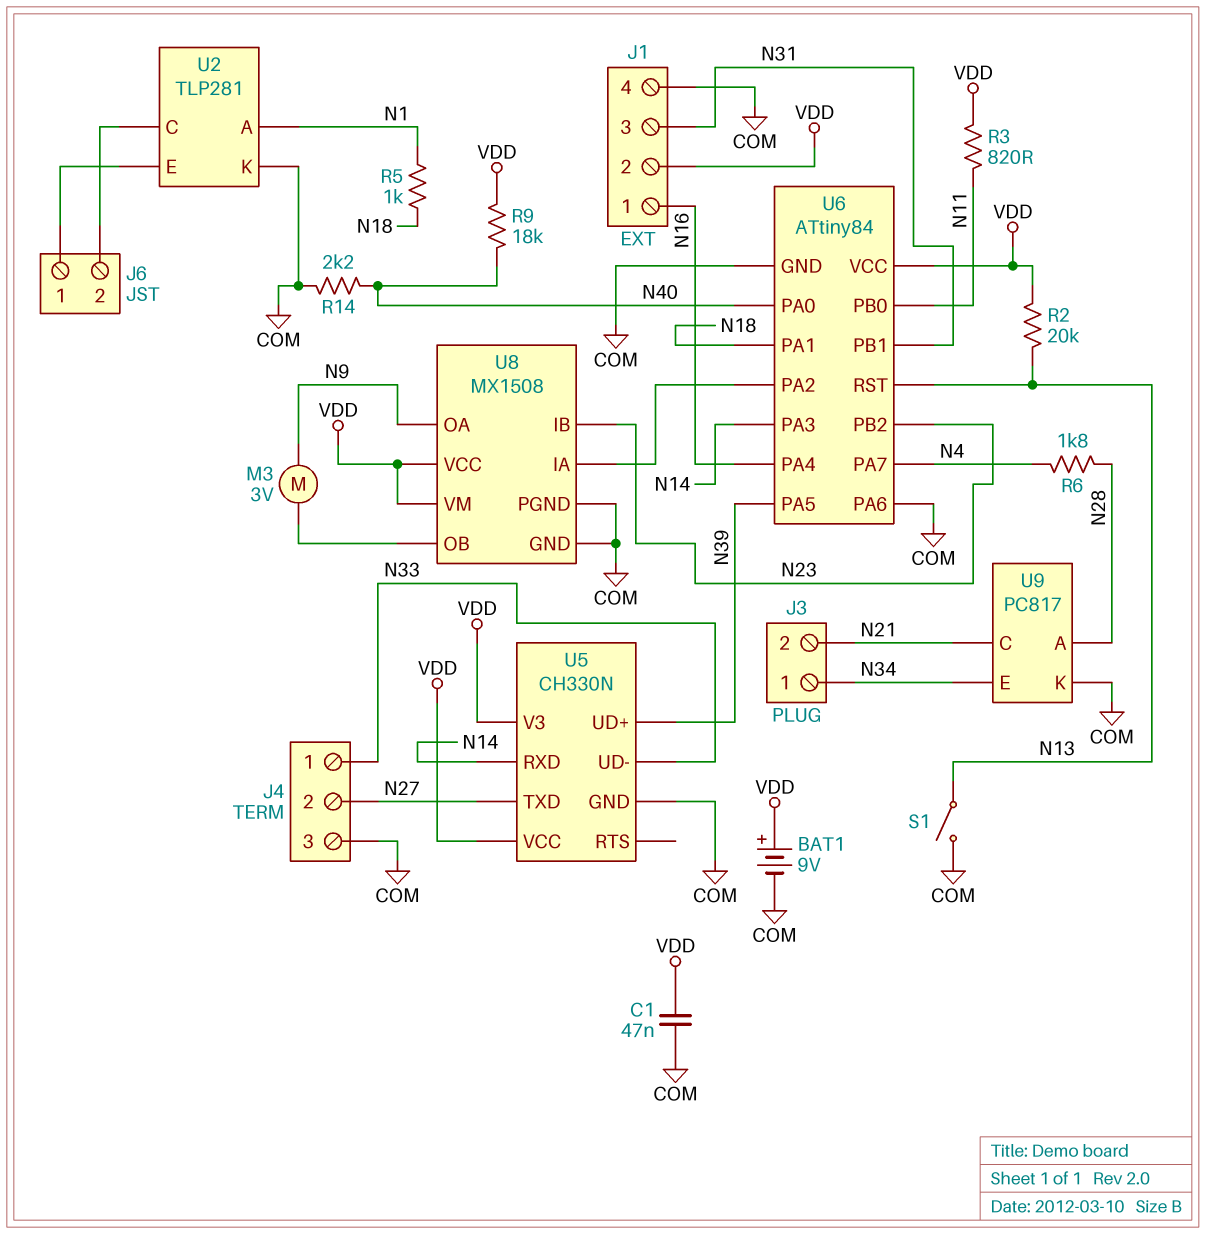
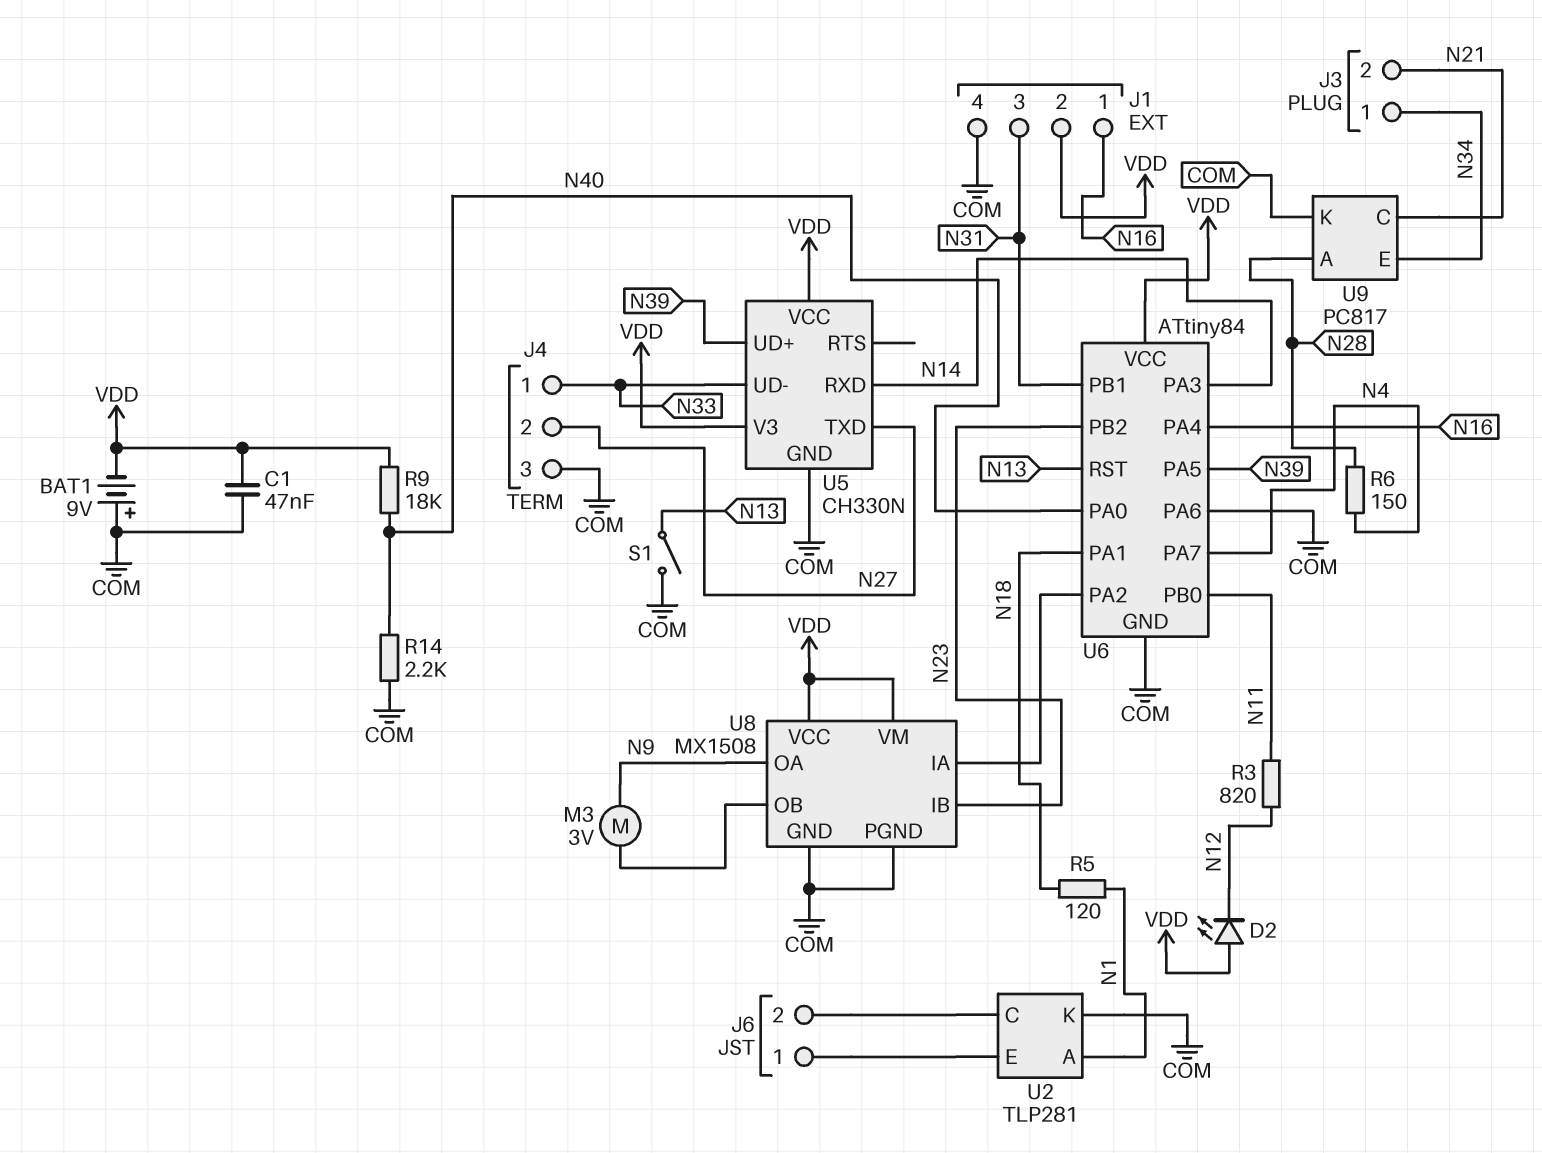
BAT1: 9V (plus VDD, minus COM) -> 9V (plus COM, minus VDD)
D2: none -> LED (A VDD, K N12)
R2: 20k (N13, VDD) -> none
R3: 820 (N11, VDD) -> 820 (N11, N12)
R5: 1k (N1, N18) -> 120 (N1, N18)
R6: 1.8k (N4, N28) -> 150 (N4, N28)

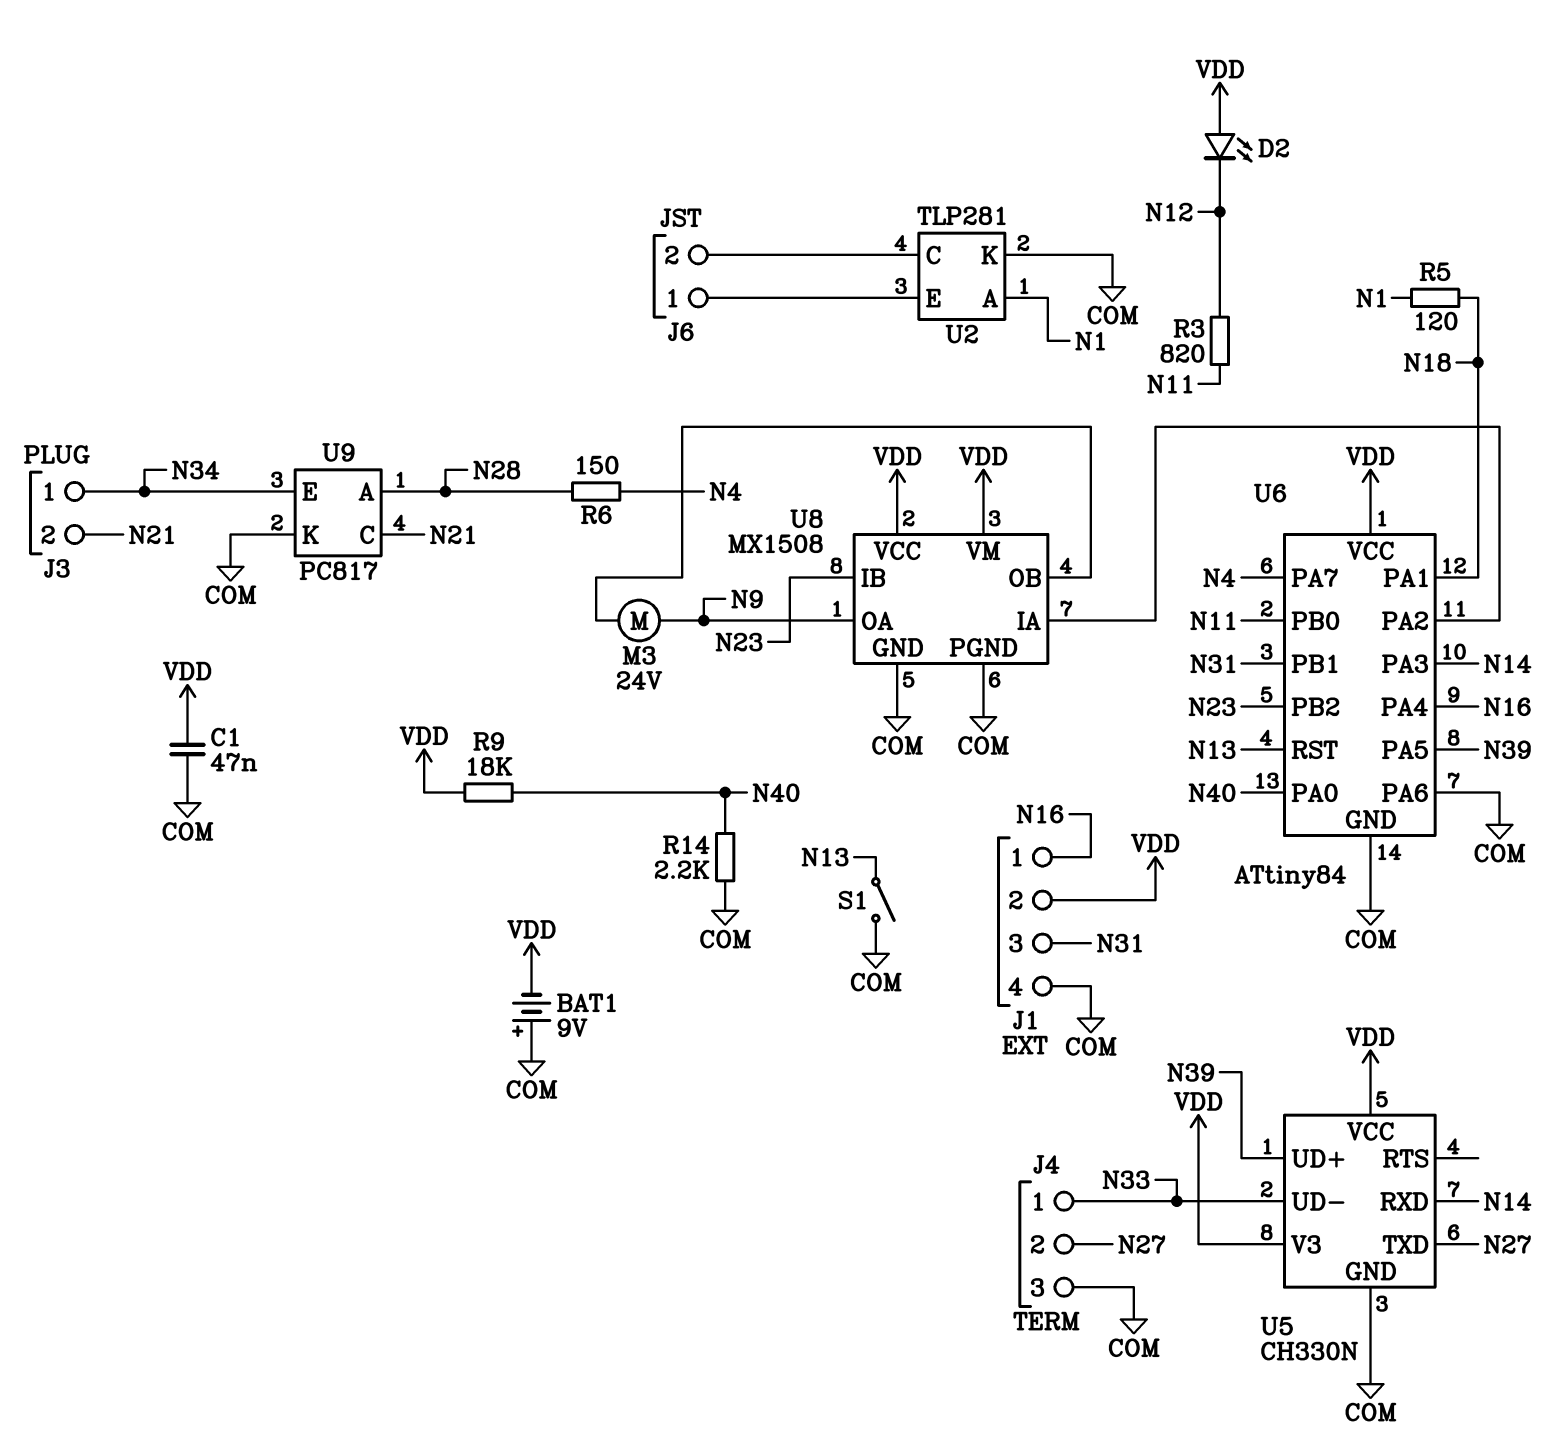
M3: motor 3V (N9, U8/OB) -> motor 24V (N9, U8/OB)

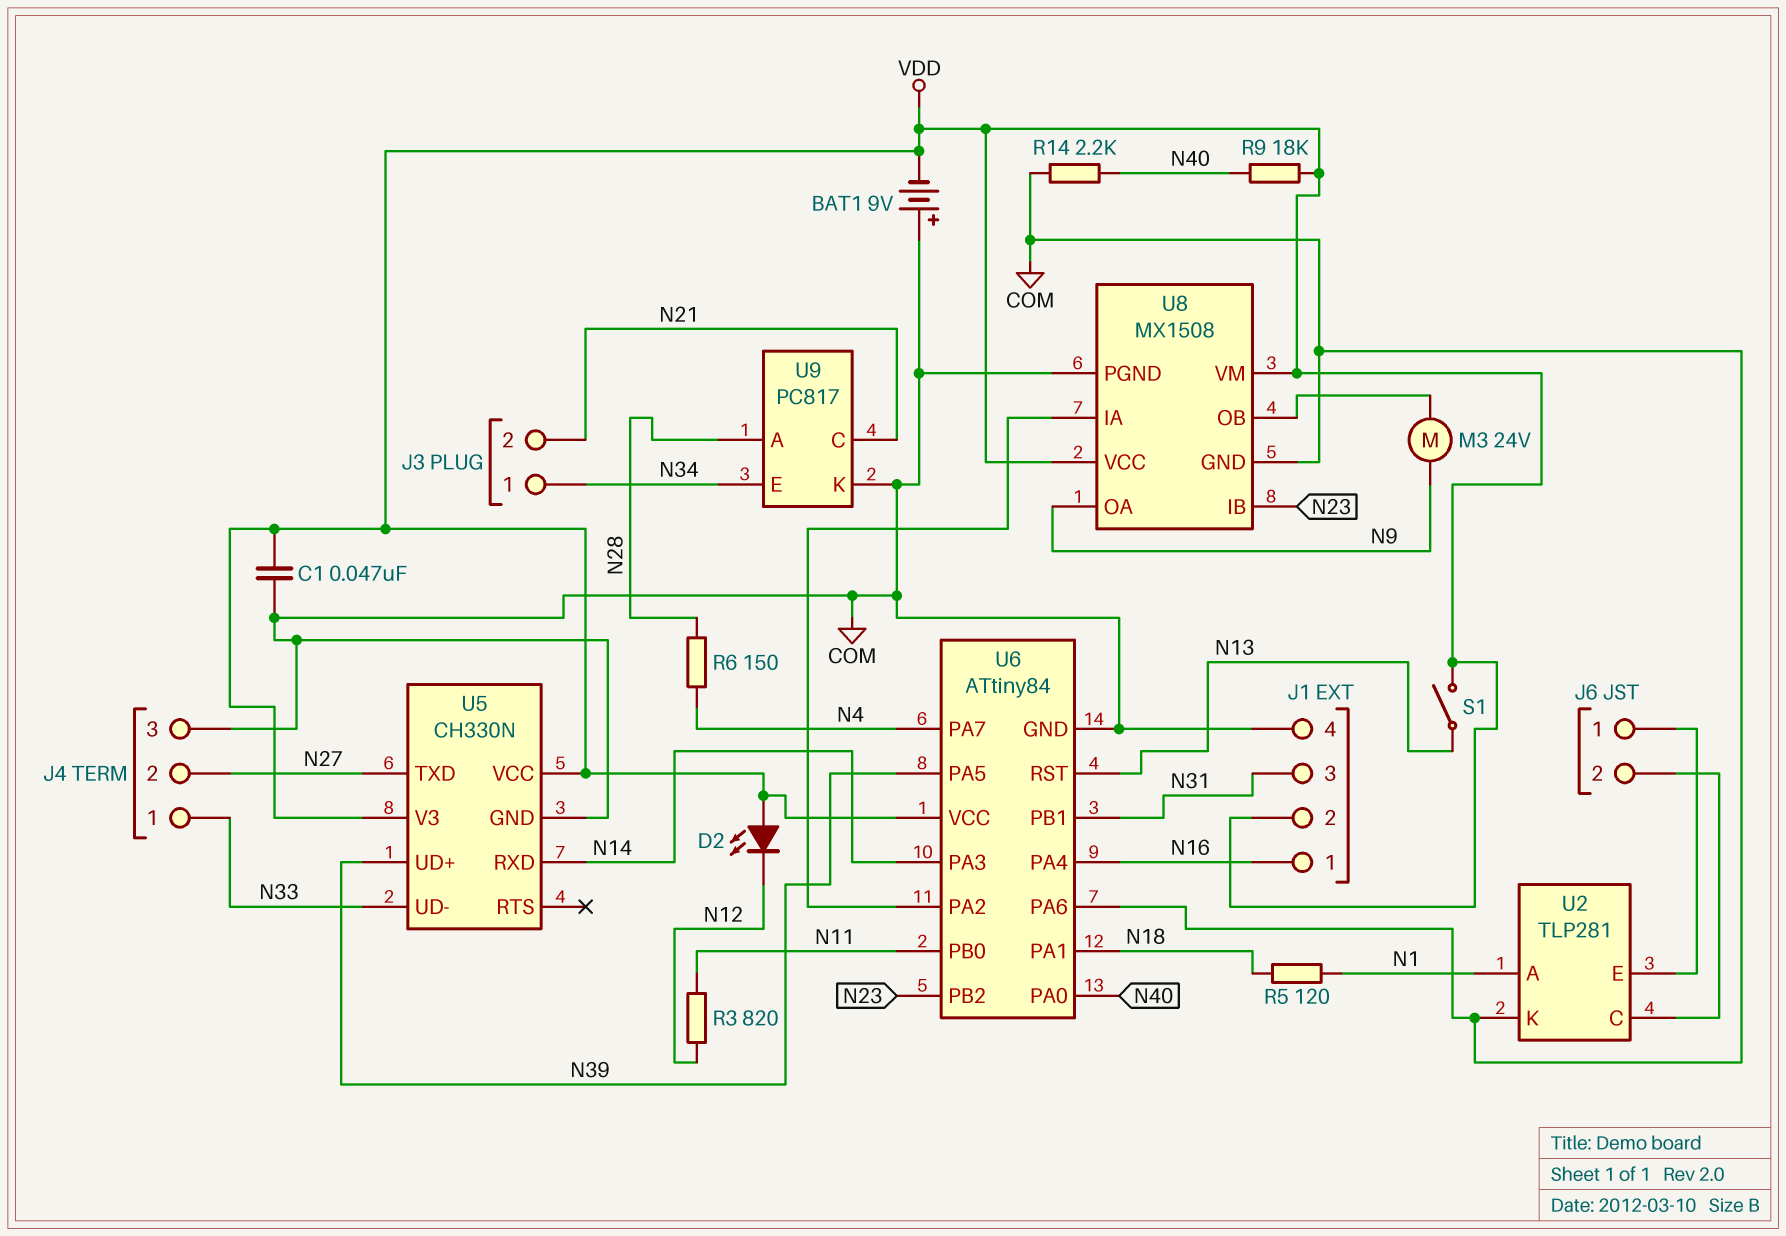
S1: switch (COM, N13) -> switch (N13, VDD)

